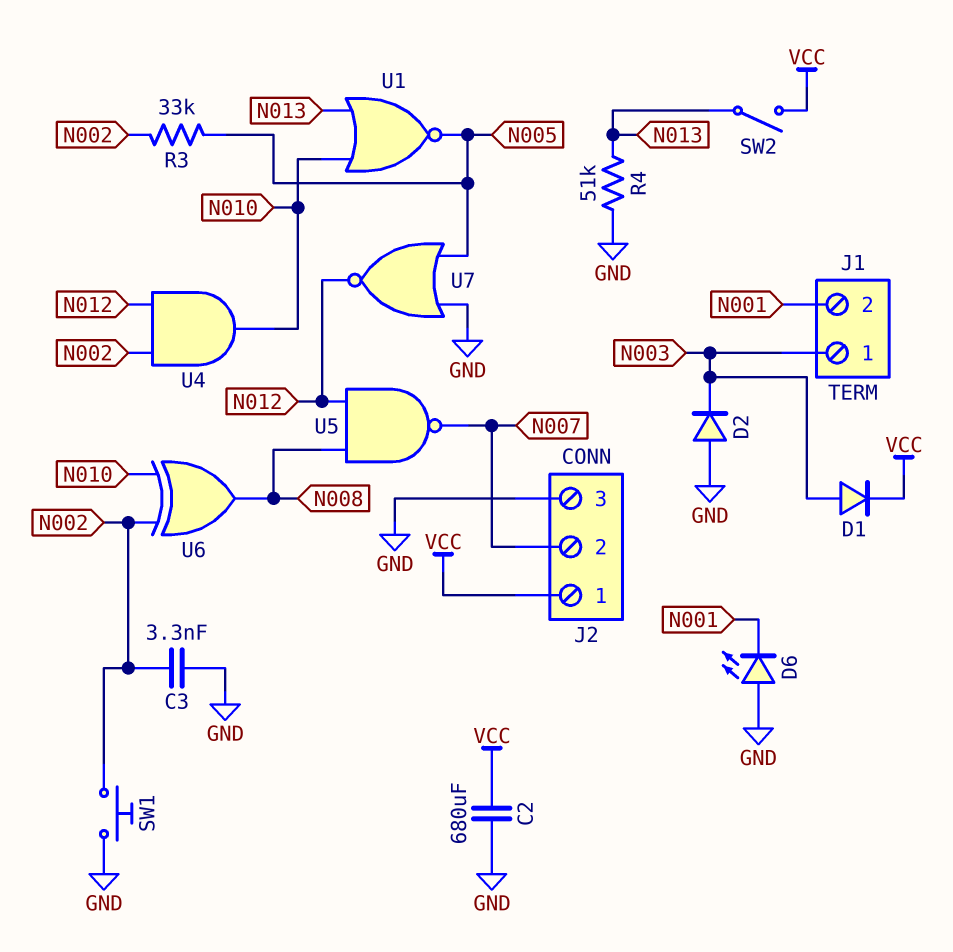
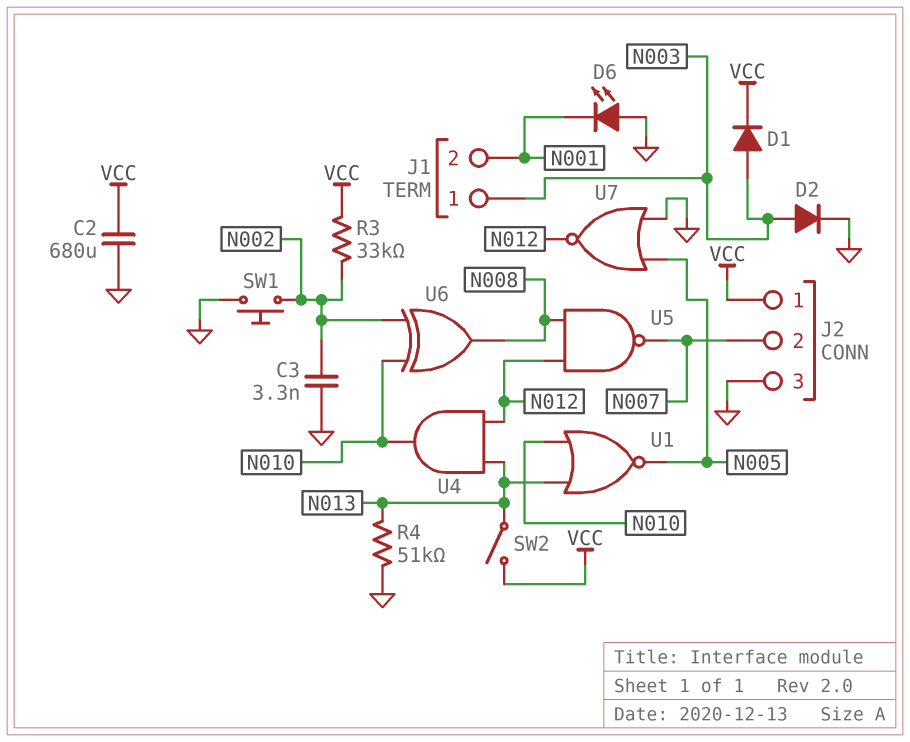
D2: diode (A GND, K N003) -> diode (A N003, K GND)
R3: 33k (N002, N005) -> 33k (N002, VCC)
U4: AND (in N002, in N012, out N010) -> AND (in N012, in N013, out N010)

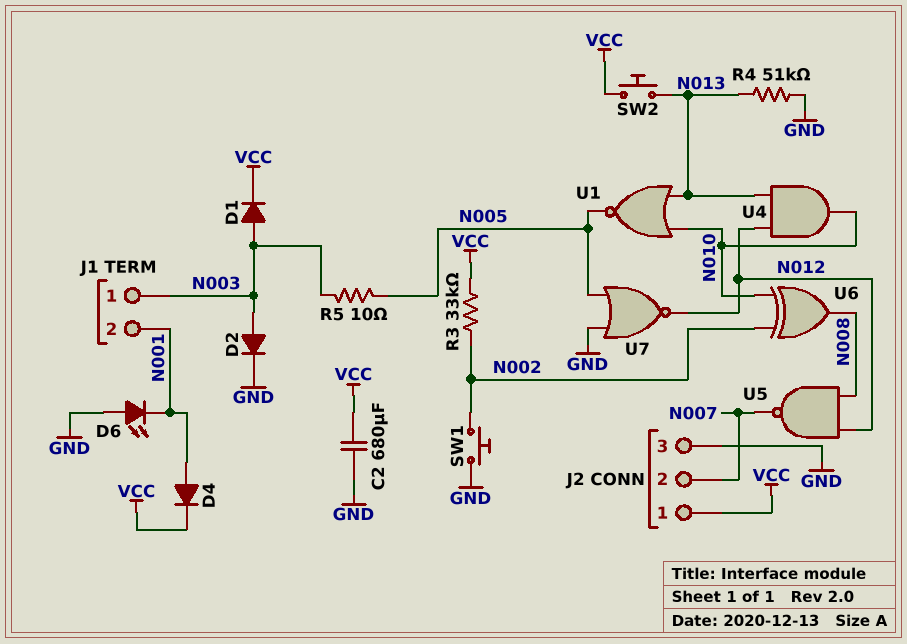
C3: 3.3nF (GND, N002) -> none
D4: none -> diode (A N001, K VCC)
R5: none -> 10 (N003, N005)
SW2: switch (N013, VCC) -> button (N013, VCC)

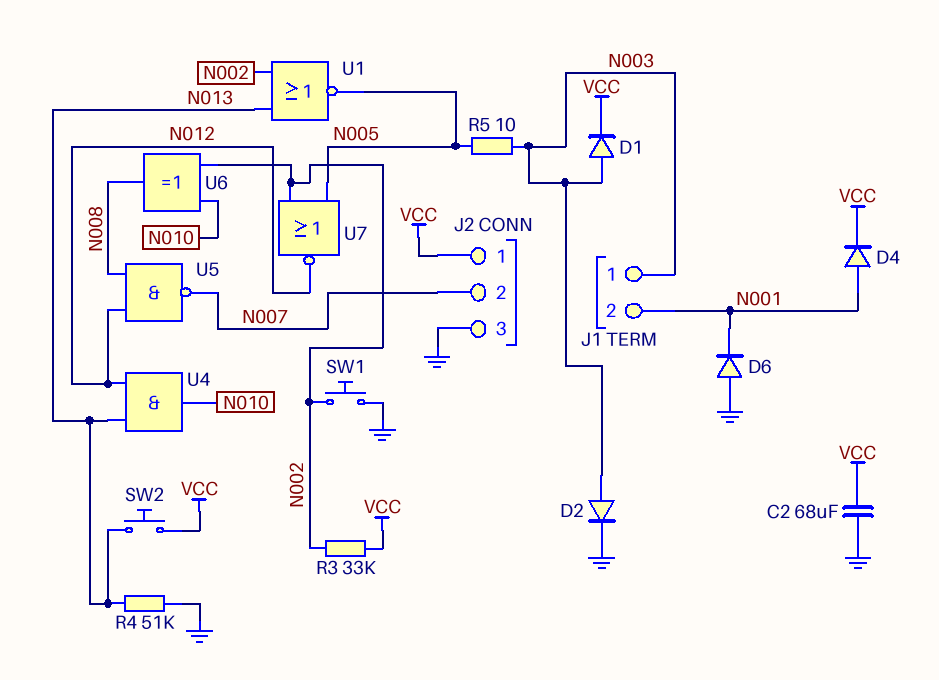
C2: 680uF (GND, VCC) -> 68uF (GND, VCC)
D6: LED (A GND, K N001) -> diode (A GND, K N001)
U1: NOR (in N010, in N013, out N005) -> NOR (in N002, in N013, out N005)
U7: NOR (in GND, in N005, out N012) -> NOR (in N002, in N005, out N012)

